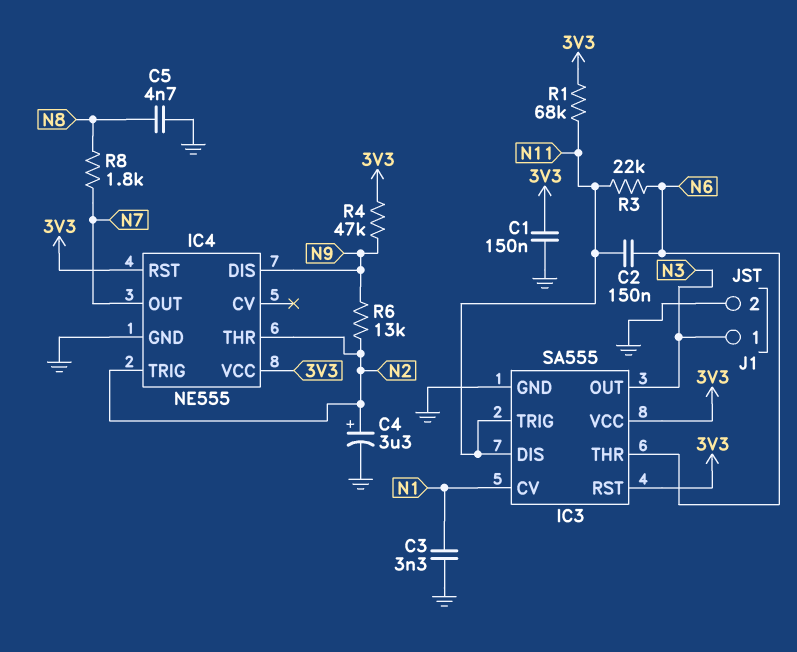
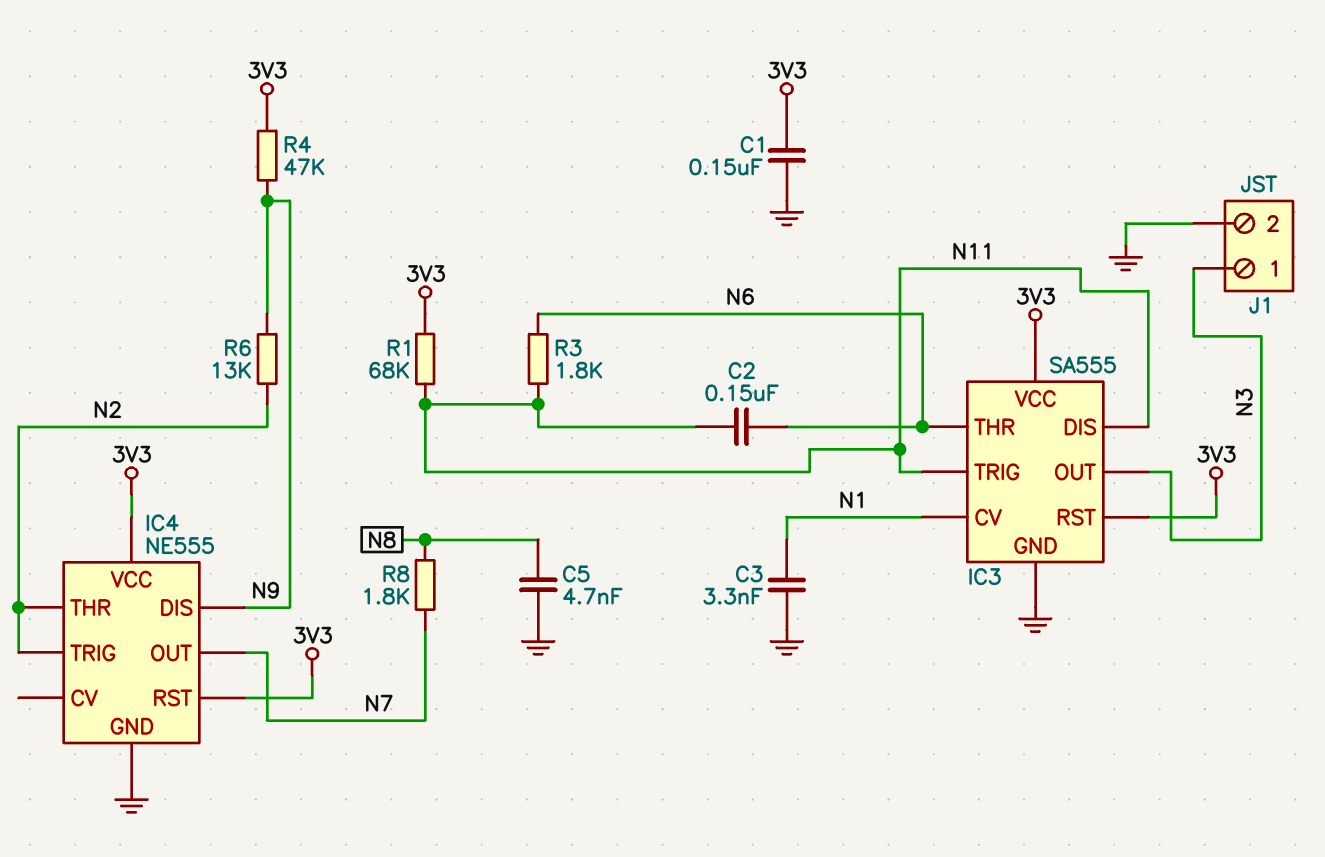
C4: 3.3uF (plus N2, minus GND) -> none
R3: 22k (N6, N11) -> 1.8k (N6, N11)

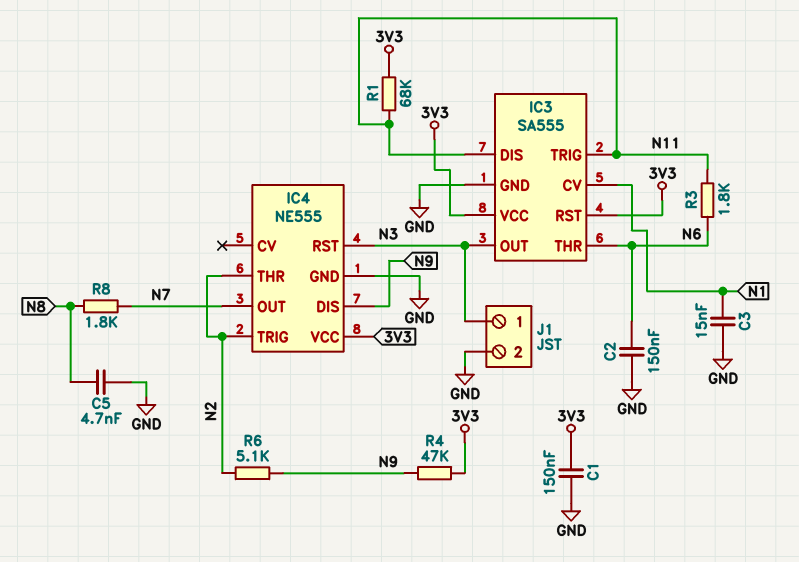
C2: 150nF (N6, N11) -> 150nF (GND, N6)
C3: 3.3nF (GND, N1) -> 15nF (GND, N1)
IC4 pin RST: 3V3 -> N3
R6: 13k (N2, N9) -> 5.1k (N2, N9)

